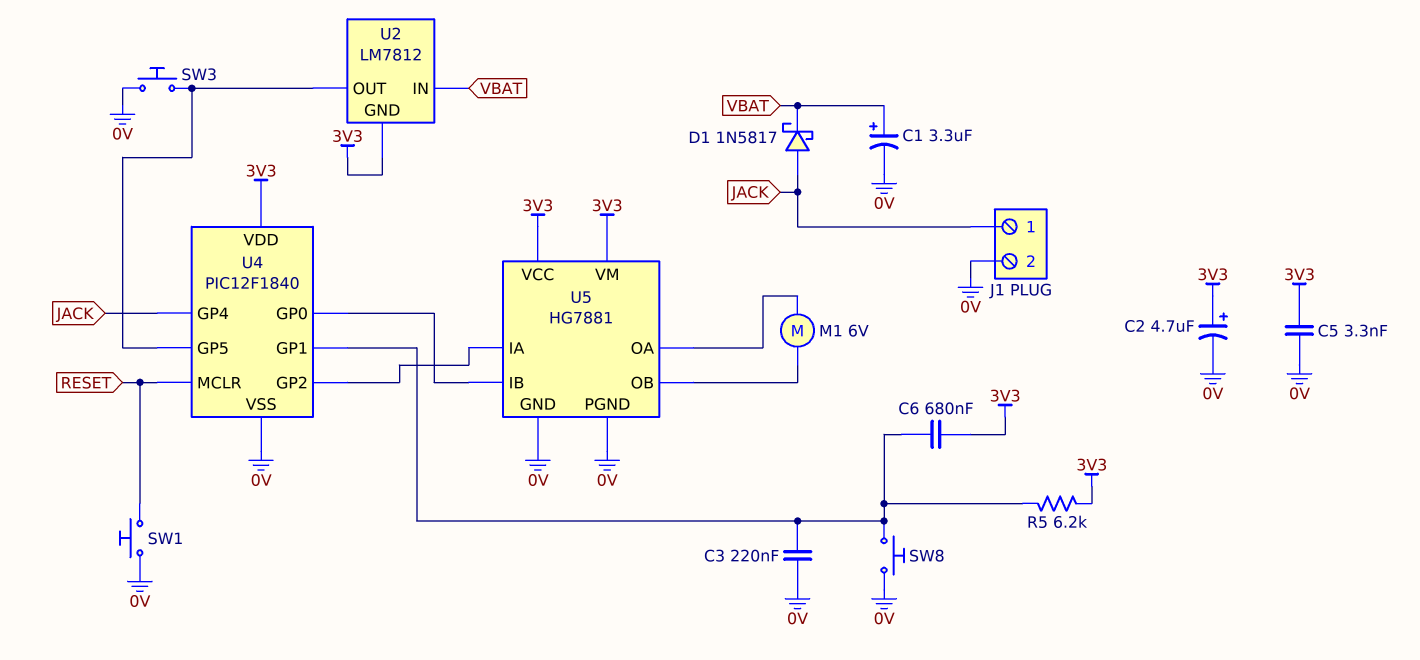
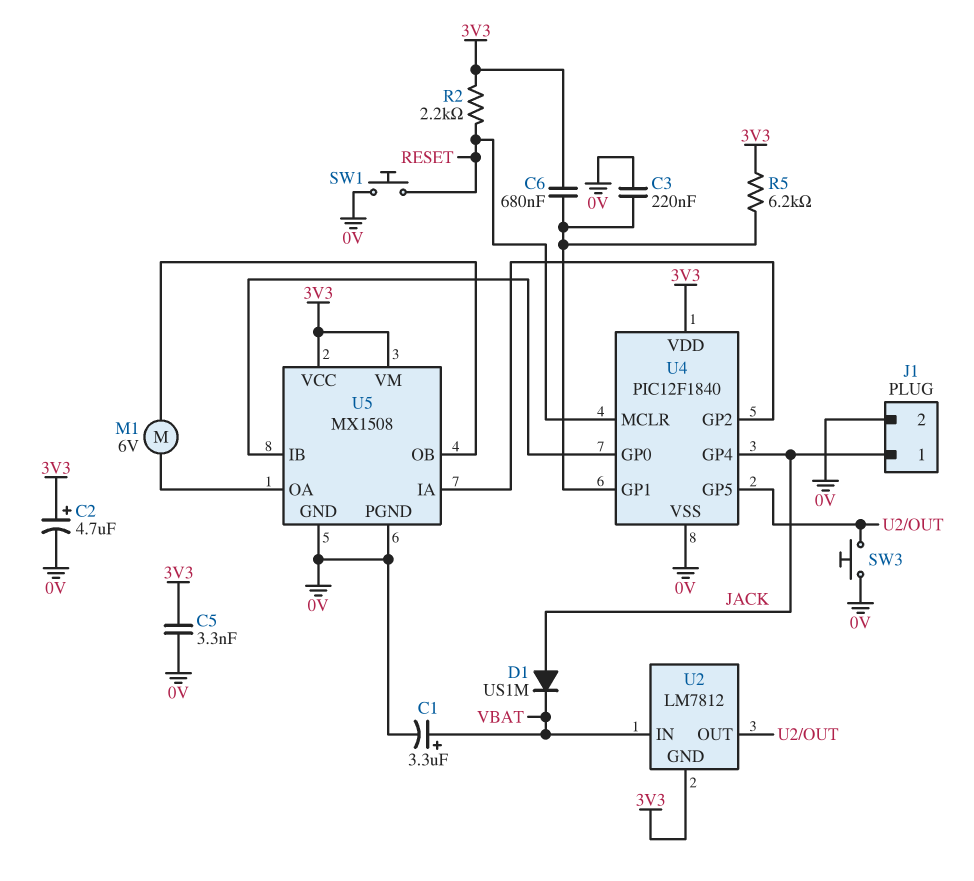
D1: schottky 1N5817 (A JACK, K VBAT) -> diode US1M (A JACK, K VBAT)
R2: none -> 2.2k (3V3, RESET)
SW8: button (0V, U4/GP1) -> none
U5: HG7881 -> MX1508

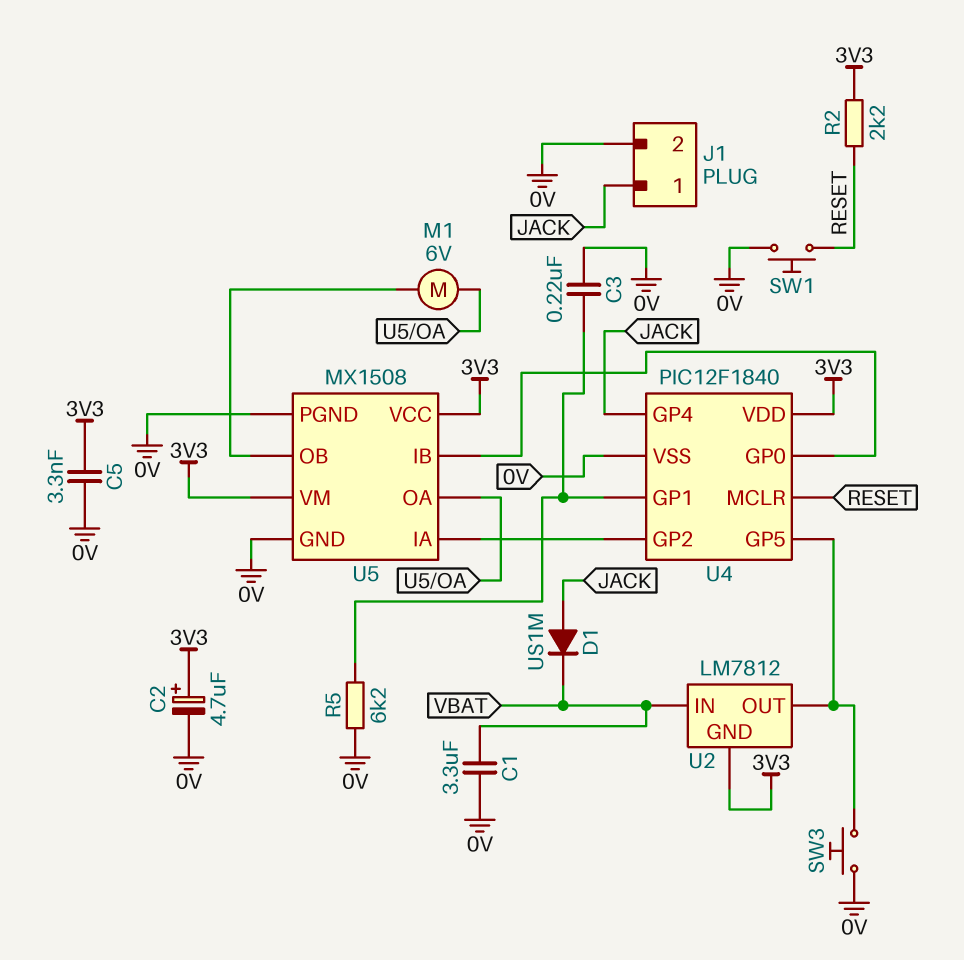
C1: 3.3uF (plus VBAT, minus 0V) -> 3.3uF (0V, VBAT)
C6: 680nF (3V3, U4/GP1) -> none
R5: 6.2k (3V3, U4/GP1) -> 6.2k (0V, U4/GP1)

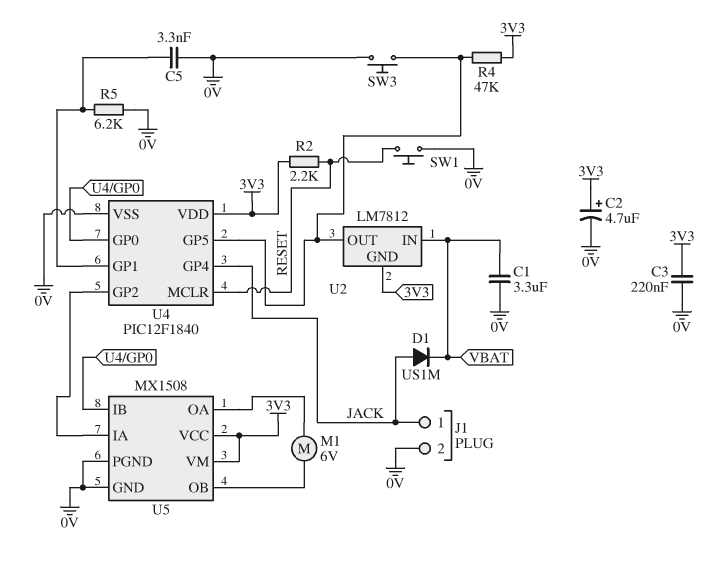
C3: 220nF (0V, U4/GP1) -> 220nF (0V, 3V3)
C5: 3.3nF (0V, 3V3) -> 3.3nF (0V, U4/GP1)
R4: none -> 47k (3V3, U2/OUT)

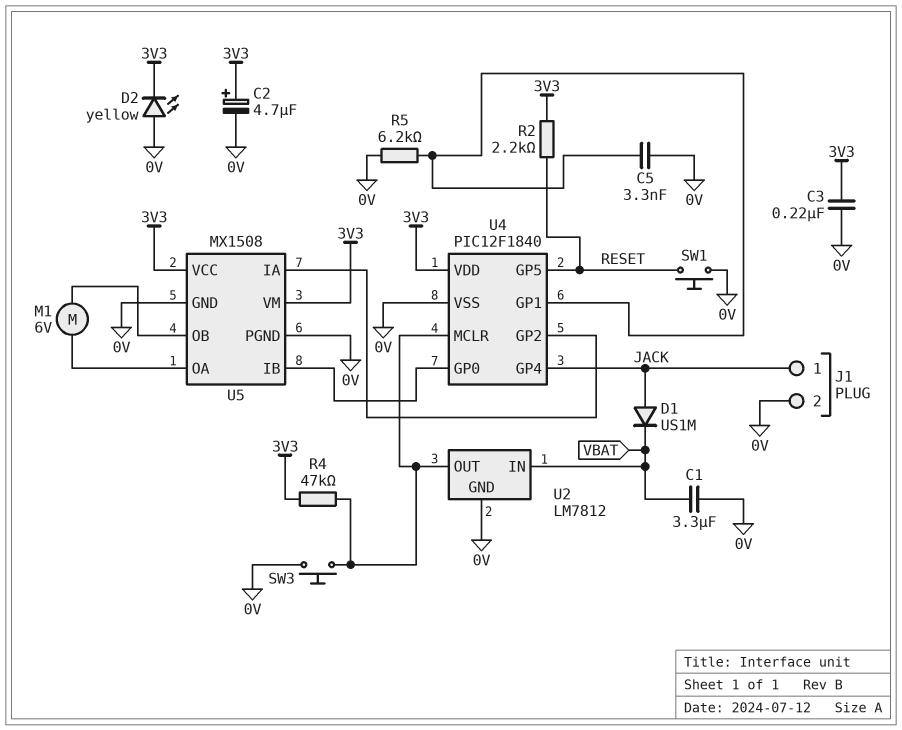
D2: none -> LED yellow (A 0V, K 3V3)
U2 pin GND: 3V3 -> 0V
U4 pin GP5: U2/OUT -> RESET
U4 pin MCLR: RESET -> U2/OUT

